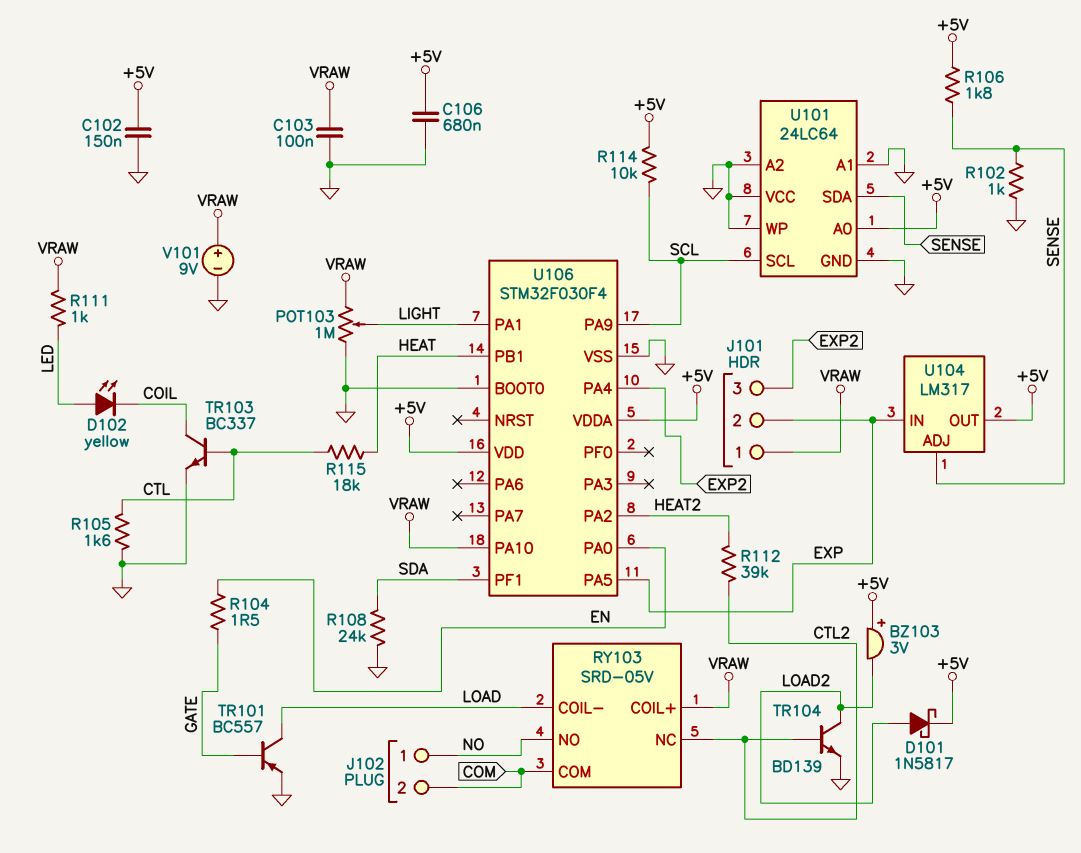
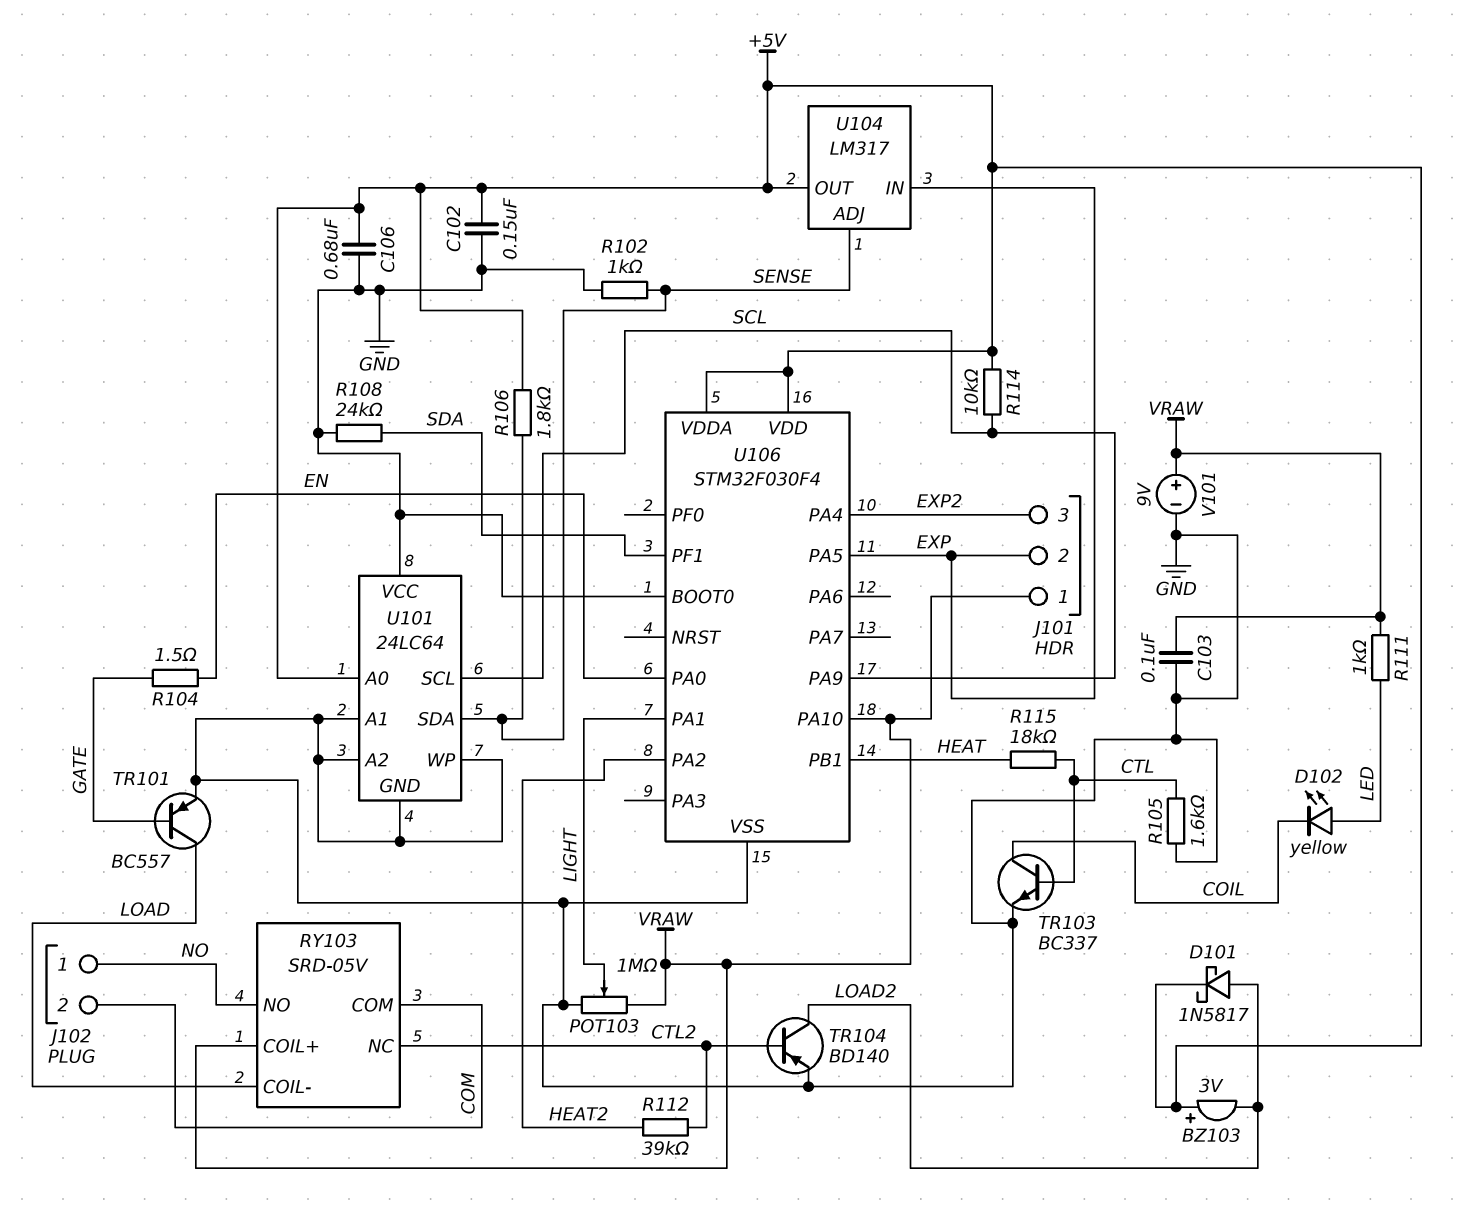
TR104: NPN BD139 (B CTL2, C LOAD2, E GND) -> PNP BD140 (B CTL2, C LOAD2, E GND)

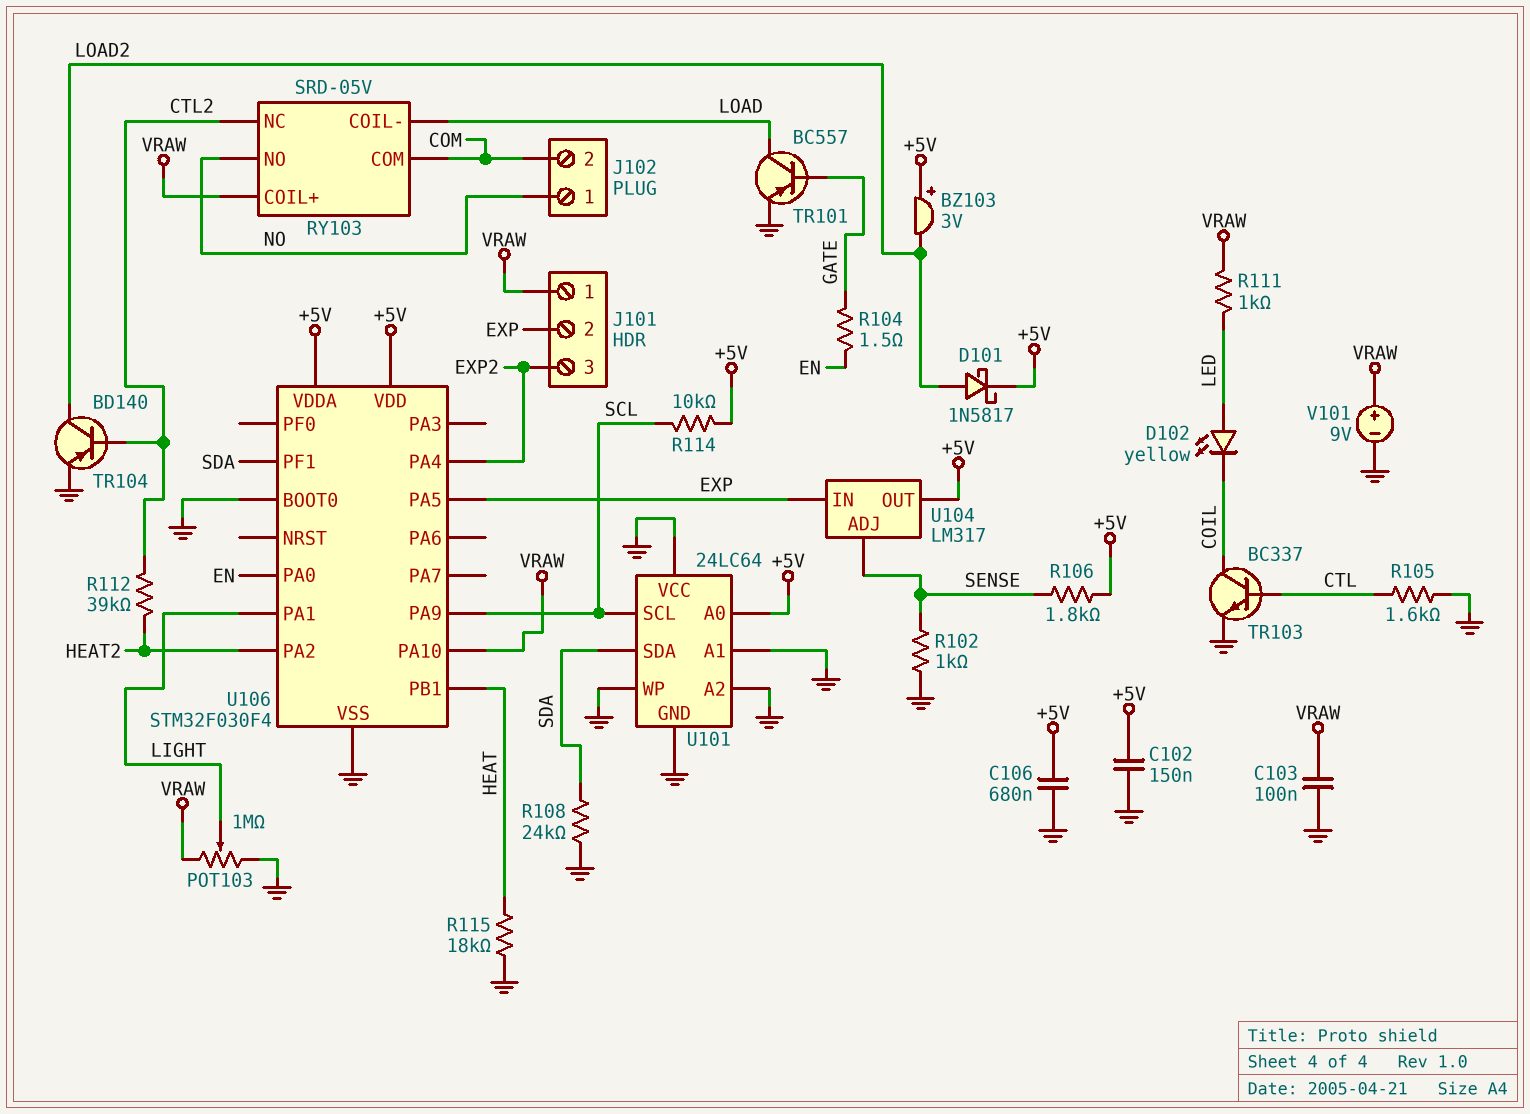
R115: 18k (CTL, HEAT) -> 18k (GND, HEAT)
U101 pin SDA: SENSE -> SDA

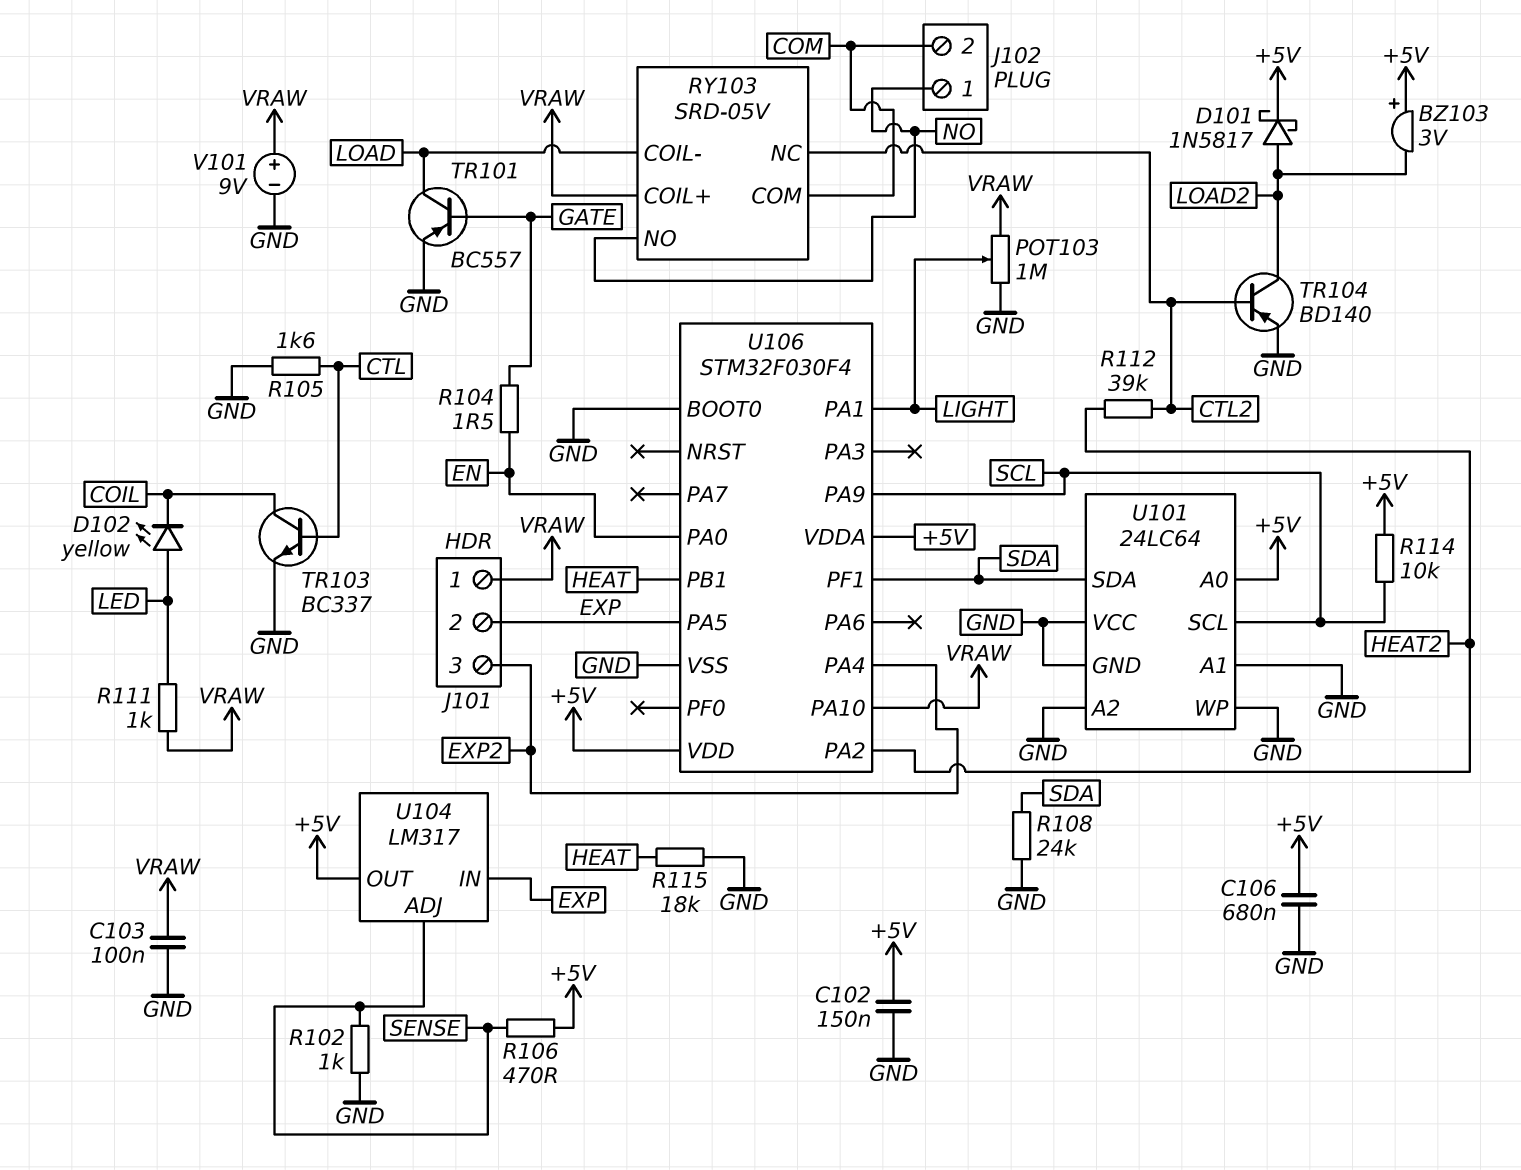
R106: 1.8k (+5V, SENSE) -> 470 (+5V, SENSE)

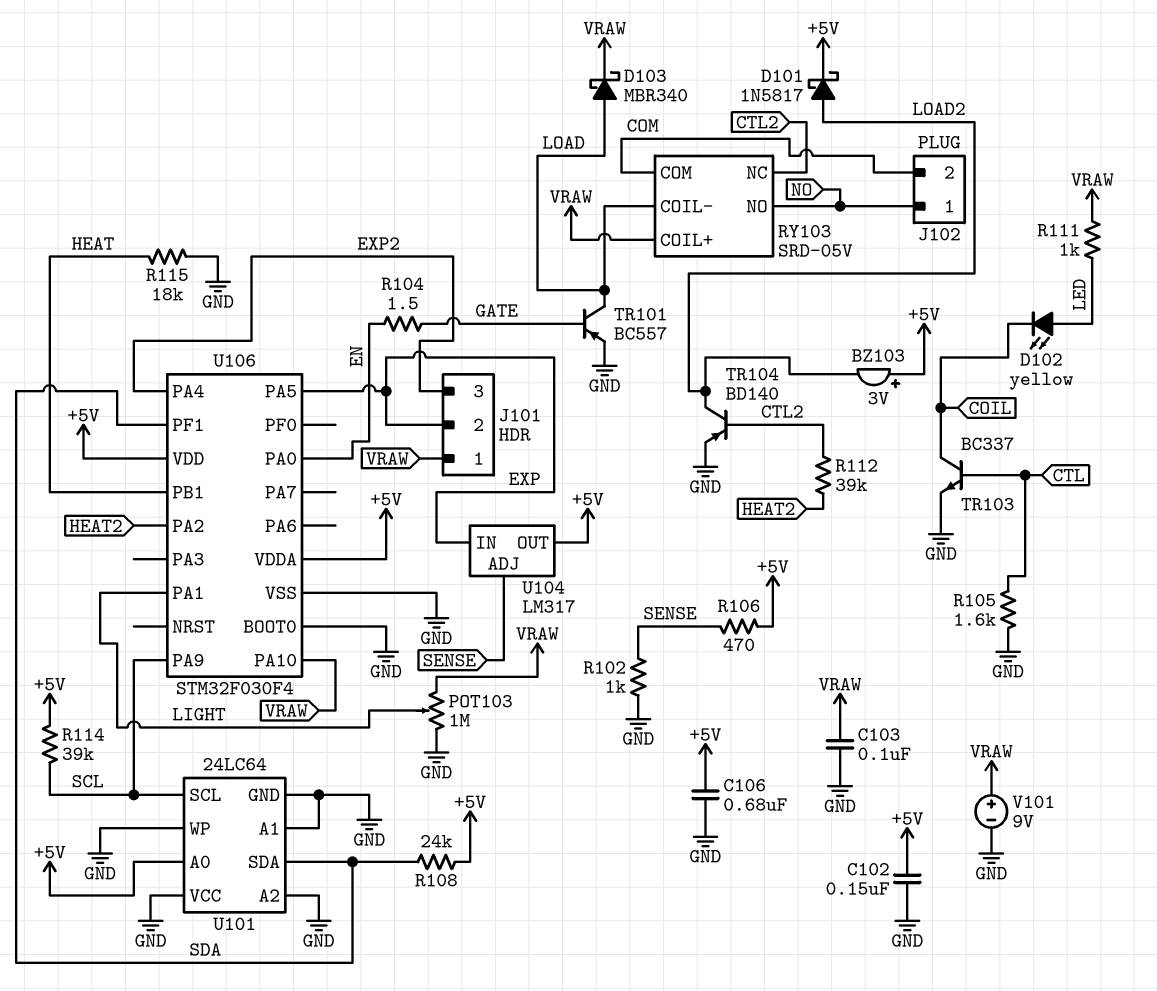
D103: none -> schottky MBR340 (A LOAD, K VRAW)
R108: 24k (GND, SDA) -> 24k (+5V, SDA)
R114: 10k (+5V, SCL) -> 39k (+5V, SCL)

